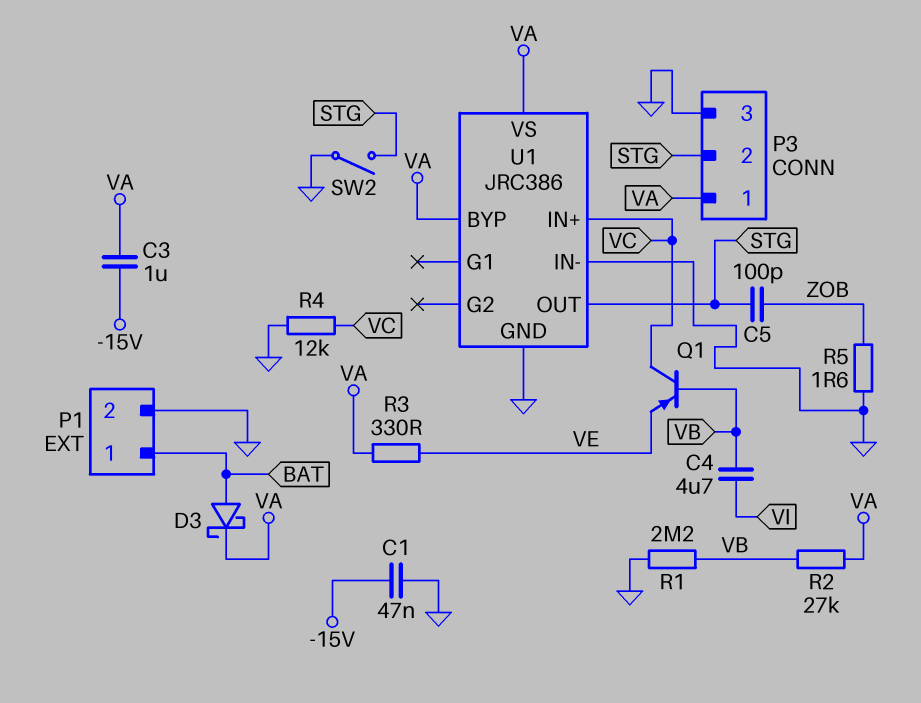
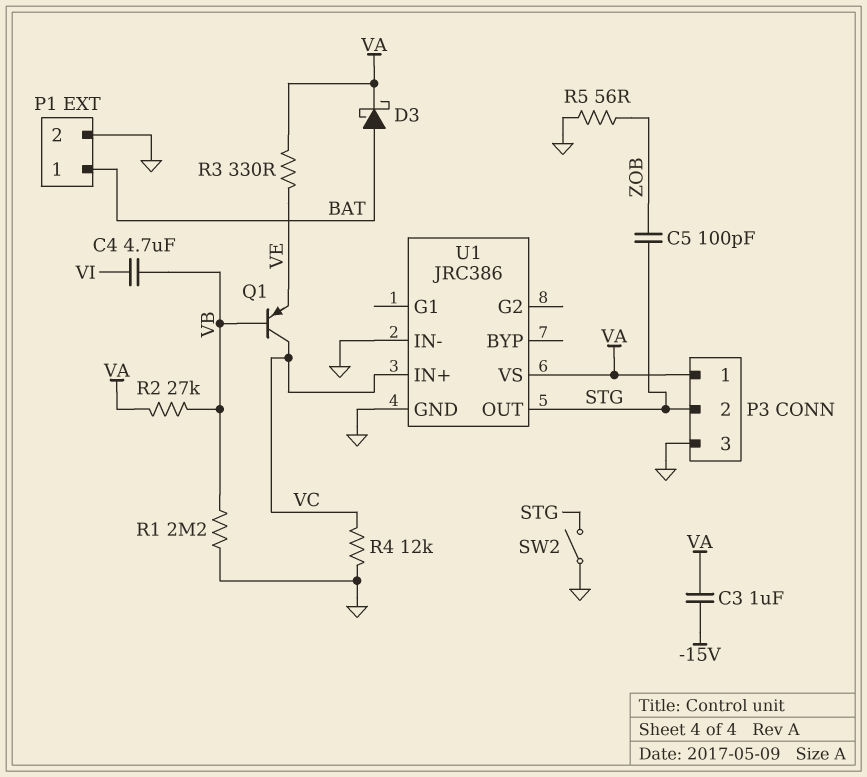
C1: 47nF (-15V, GND) -> none
R5: 1.6 (GND, ZOB) -> 56 (GND, ZOB)
U1 pin BYP: VA -> none

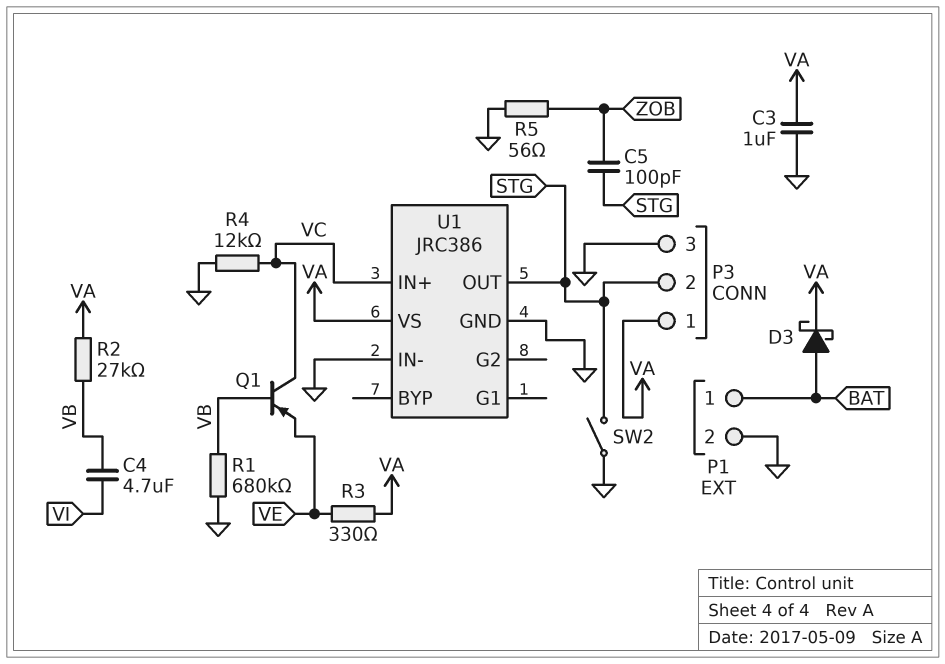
C3: 1uF (-15V, VA) -> 1uF (GND, VA)
R1: 2.2M (GND, VB) -> 680k (GND, VB)

